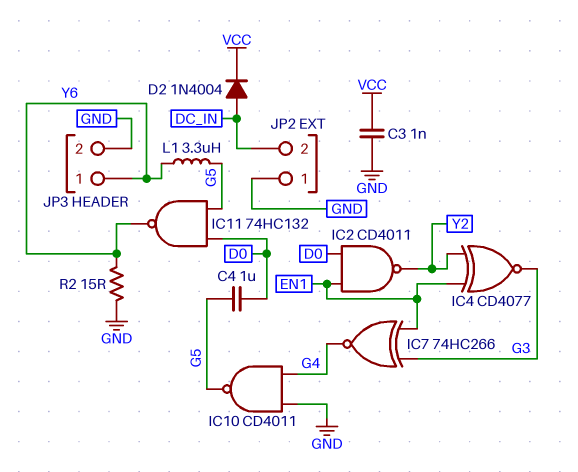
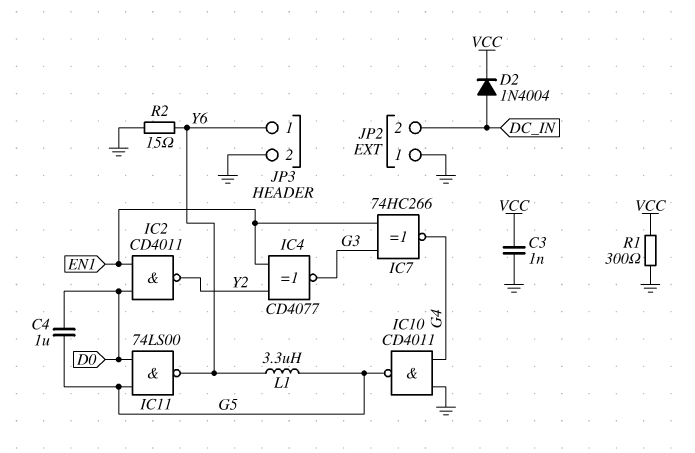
IC11: NAND 74HC132 (in D0, in G5, out Y6) -> NAND 74LS00 (in D0, in G5, out Y6)
R1: none -> 300 (GND, VCC)

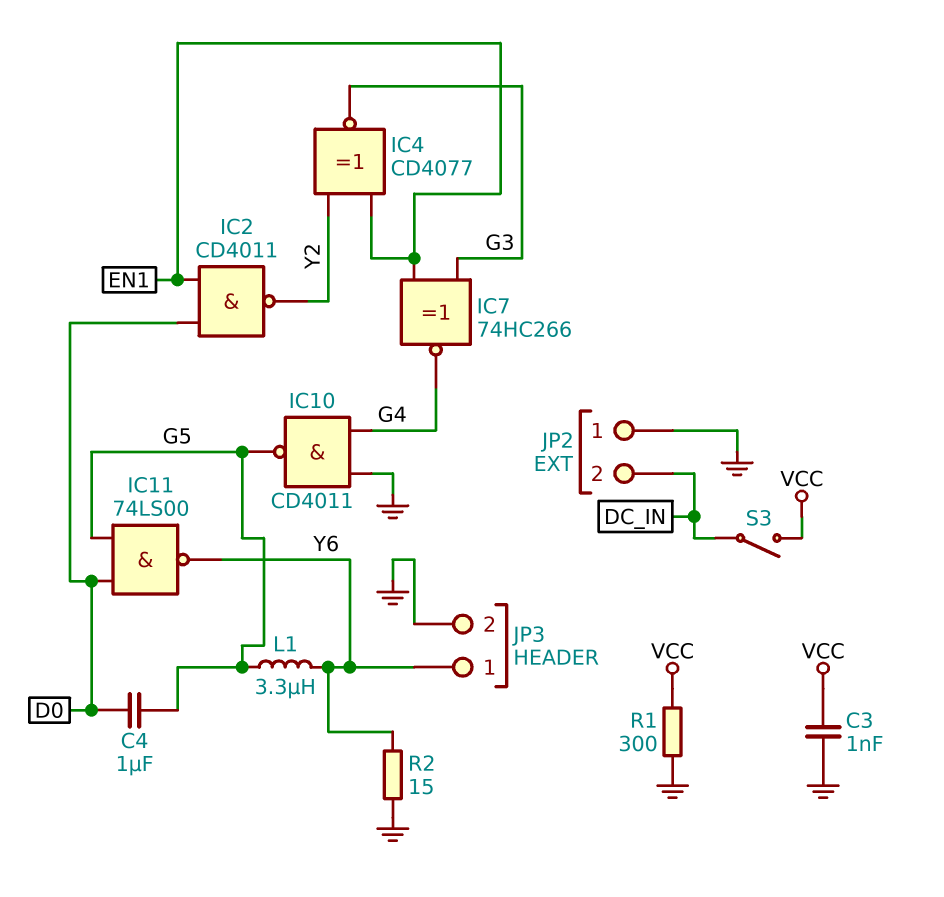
D2: diode 1N4004 (A DC_IN, K VCC) -> none
S3: none -> switch (DC_IN, VCC)

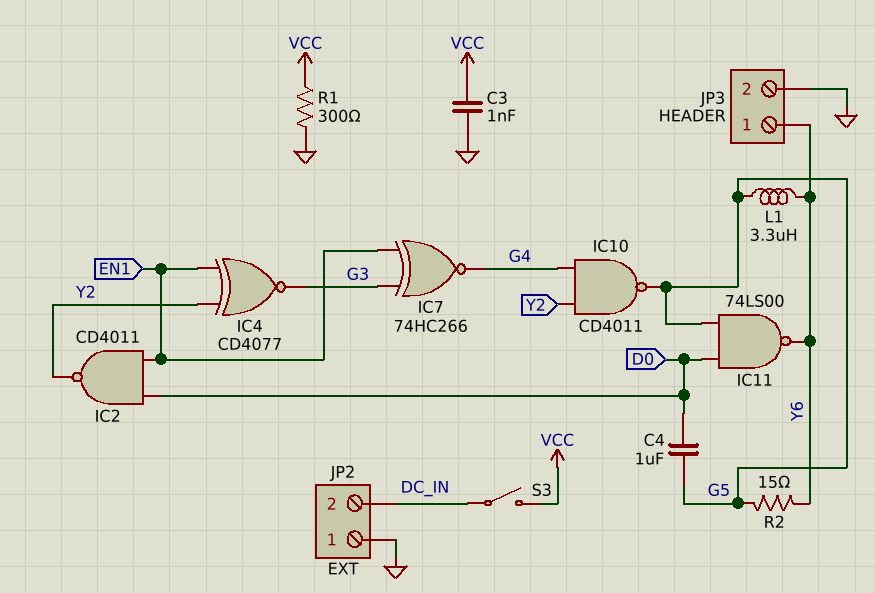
IC10: NAND CD4011 (in G4, in GND, out G5) -> NAND CD4011 (in G4, in Y2, out G5)
R2: 15 (GND, Y6) -> 15 (G5, Y6)

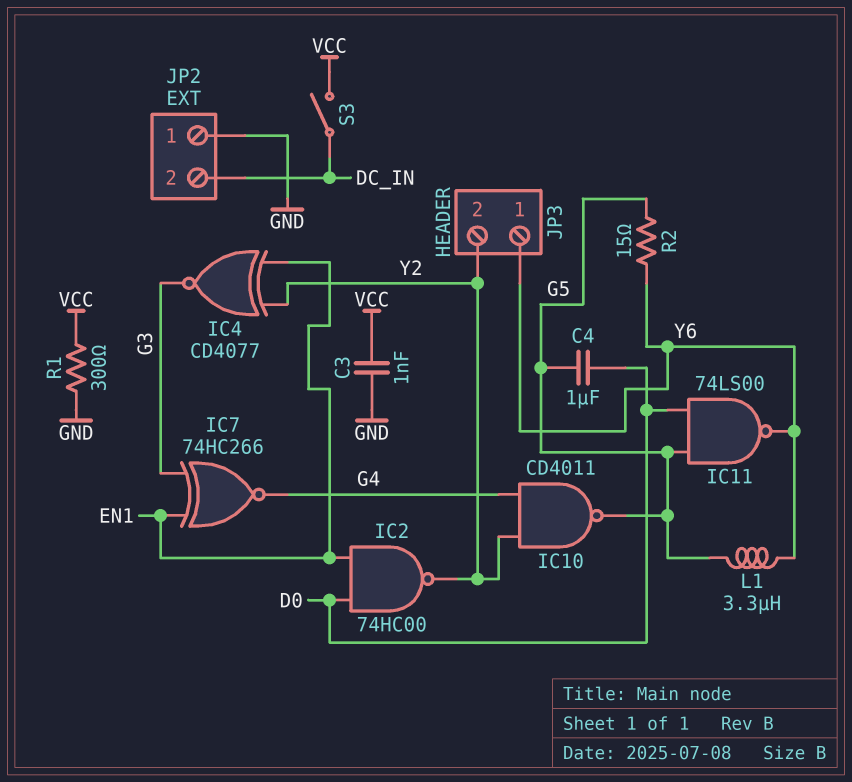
IC2: NAND CD4011 (in D0, in EN1, out Y2) -> NAND 74HC00 (in D0, in EN1, out Y2)
JP3 pin 2: GND -> Y2

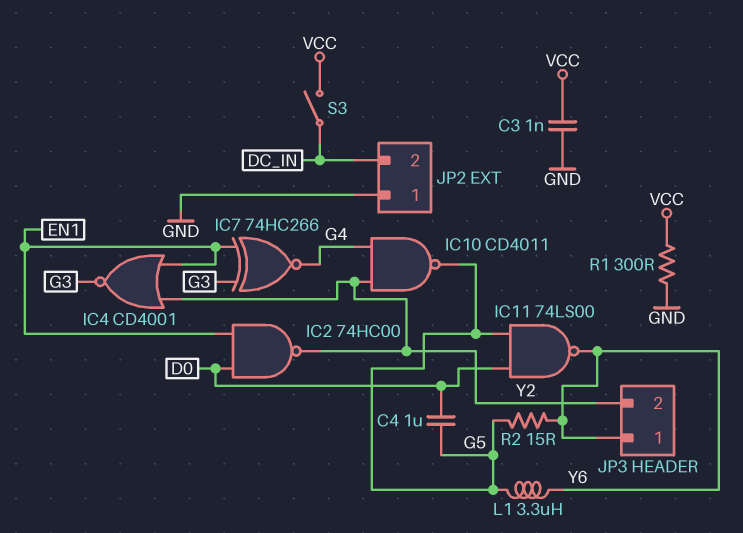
IC4: XNOR CD4077 (in EN1, in Y2, out G3) -> NOR CD4001 (in EN1, in Y2, out G3)

